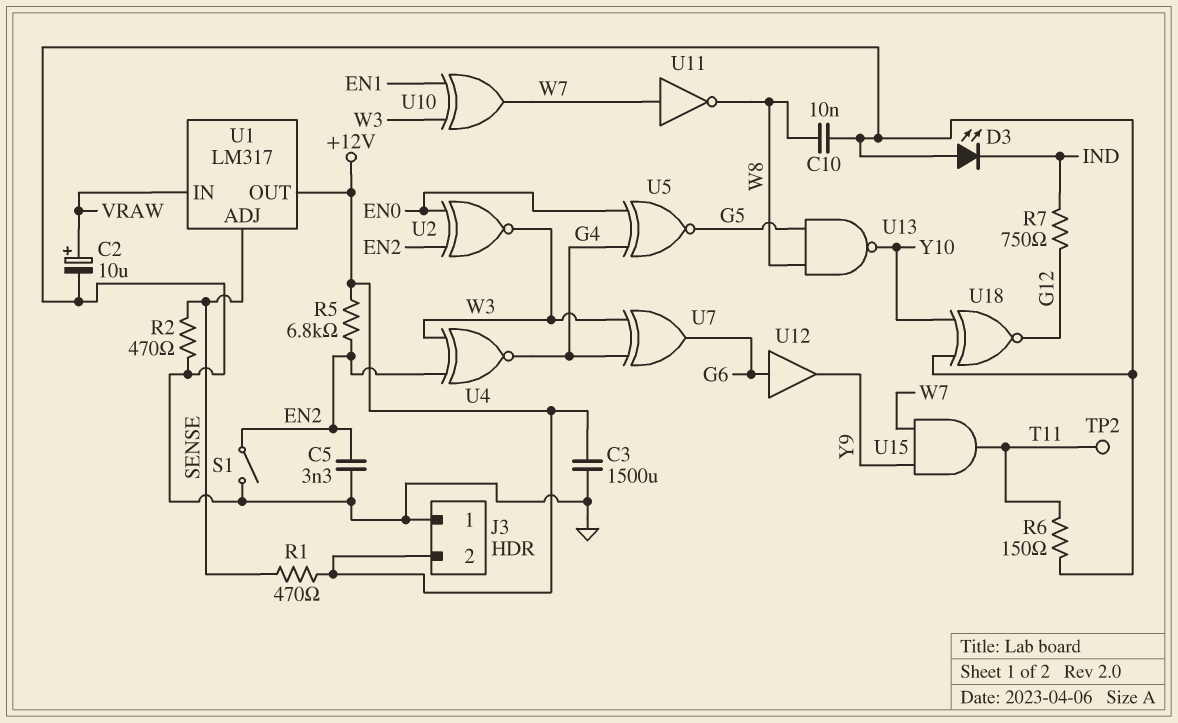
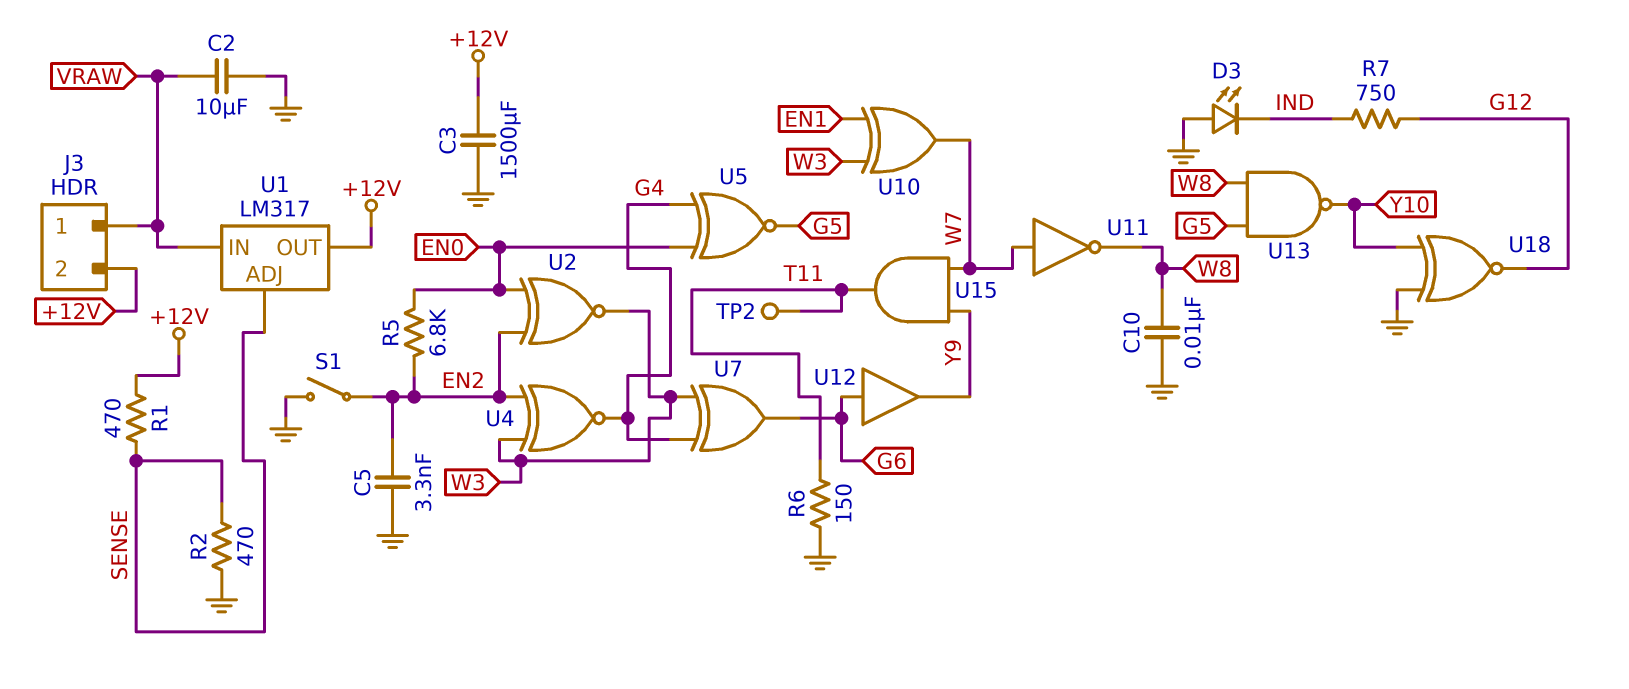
C2: 10uF (plus VRAW, minus GND) -> 10uF (GND, VRAW)
J3 pin 1: GND -> VRAW
R5: 6.8k (+12V, EN2) -> 6.8k (EN0, EN2)

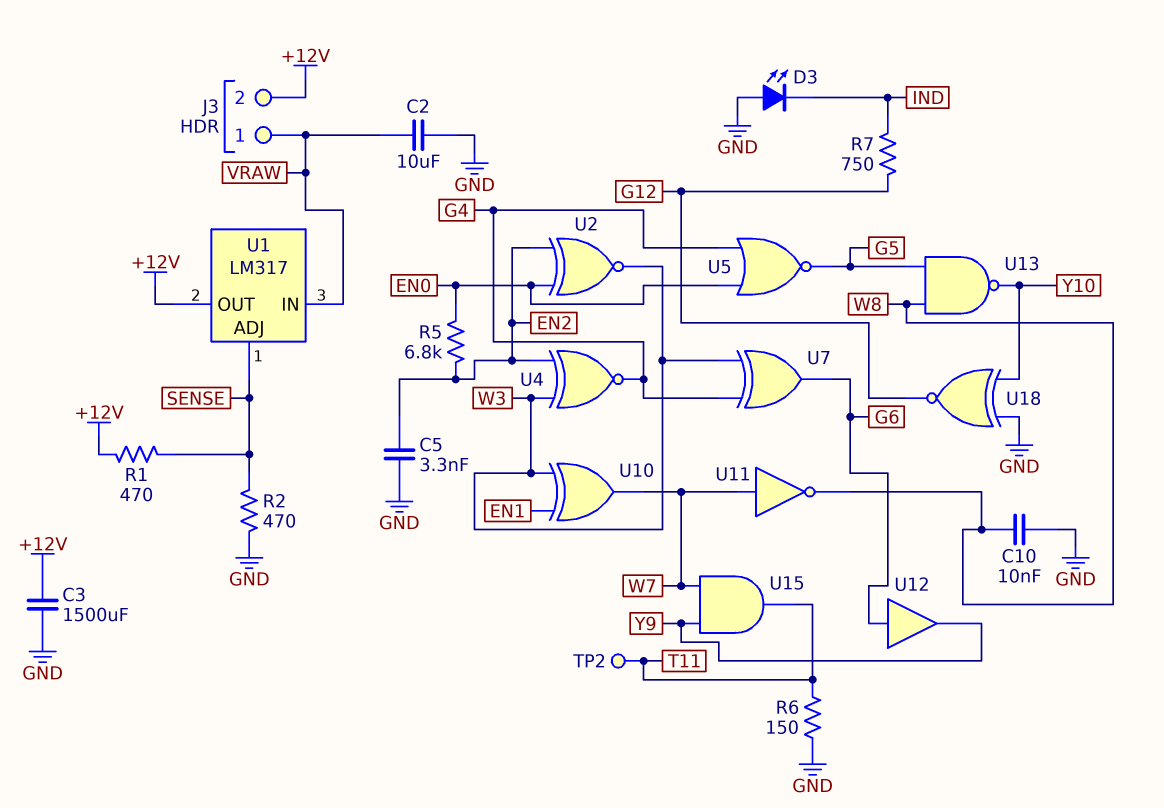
S1: switch (EN2, GND) -> none
U5: XNOR (in EN0, in G4, out G5) -> NOR (in EN0, in G4, out G5)

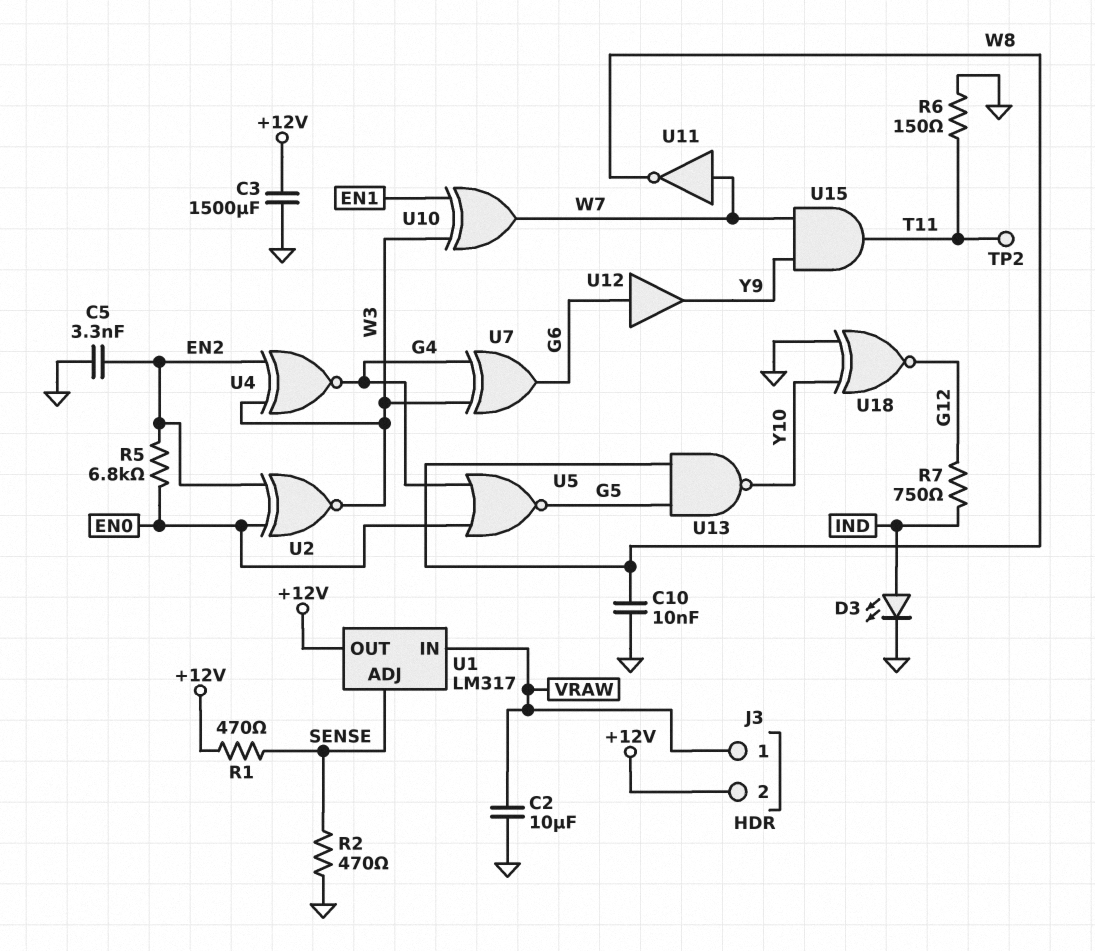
D3: LED (A GND, K IND) -> LED (A IND, K GND)

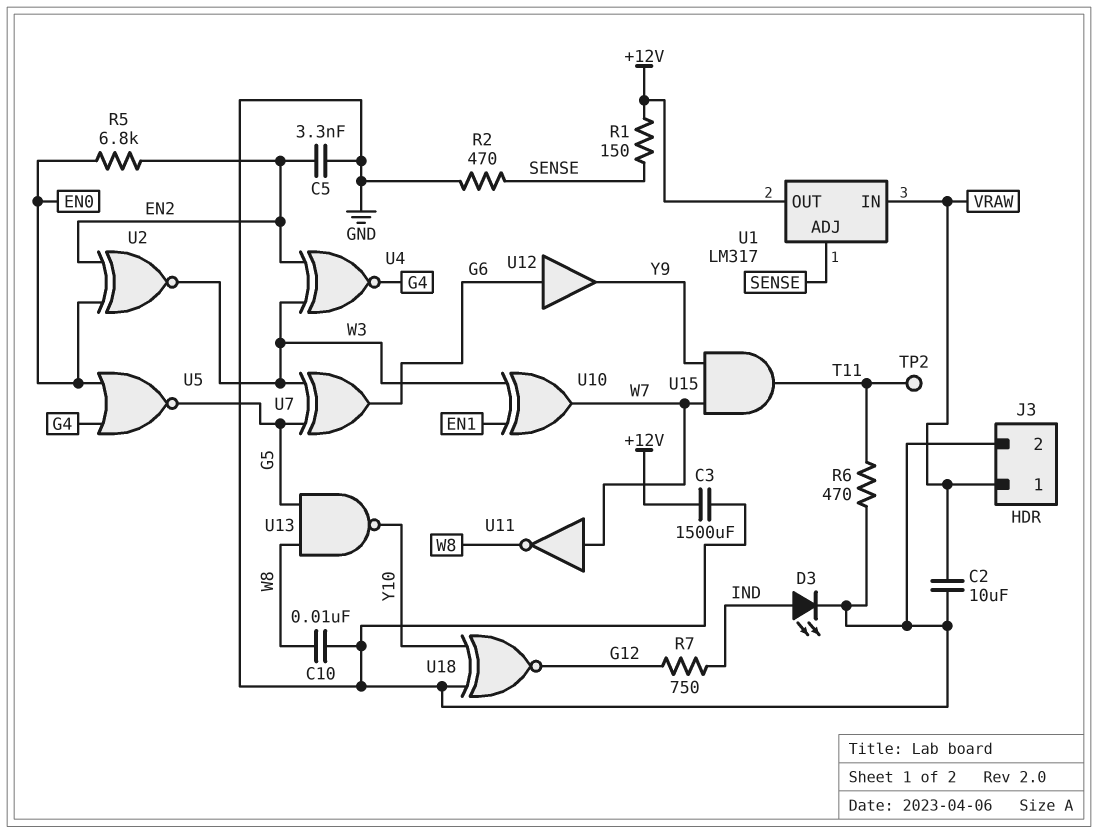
J3 pin 2: +12V -> GND
R1: 470 (+12V, SENSE) -> 150 (+12V, SENSE)
R6: 150 (GND, T11) -> 470 (GND, T11)
U7: XOR (in G4, in W3, out G6) -> XOR (in G5, in W3, out G6)

